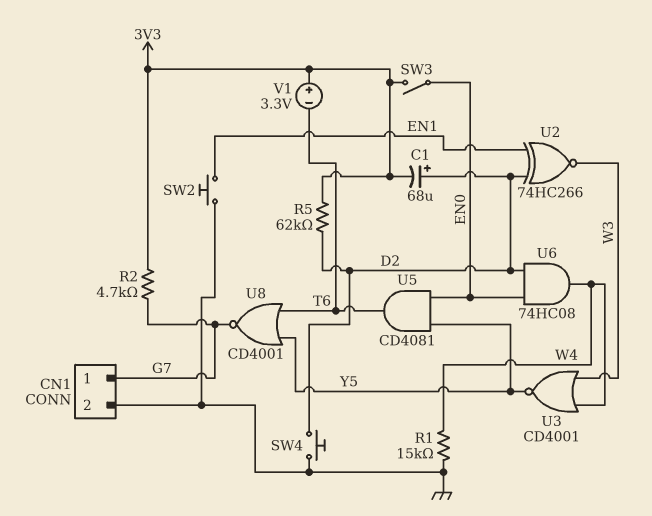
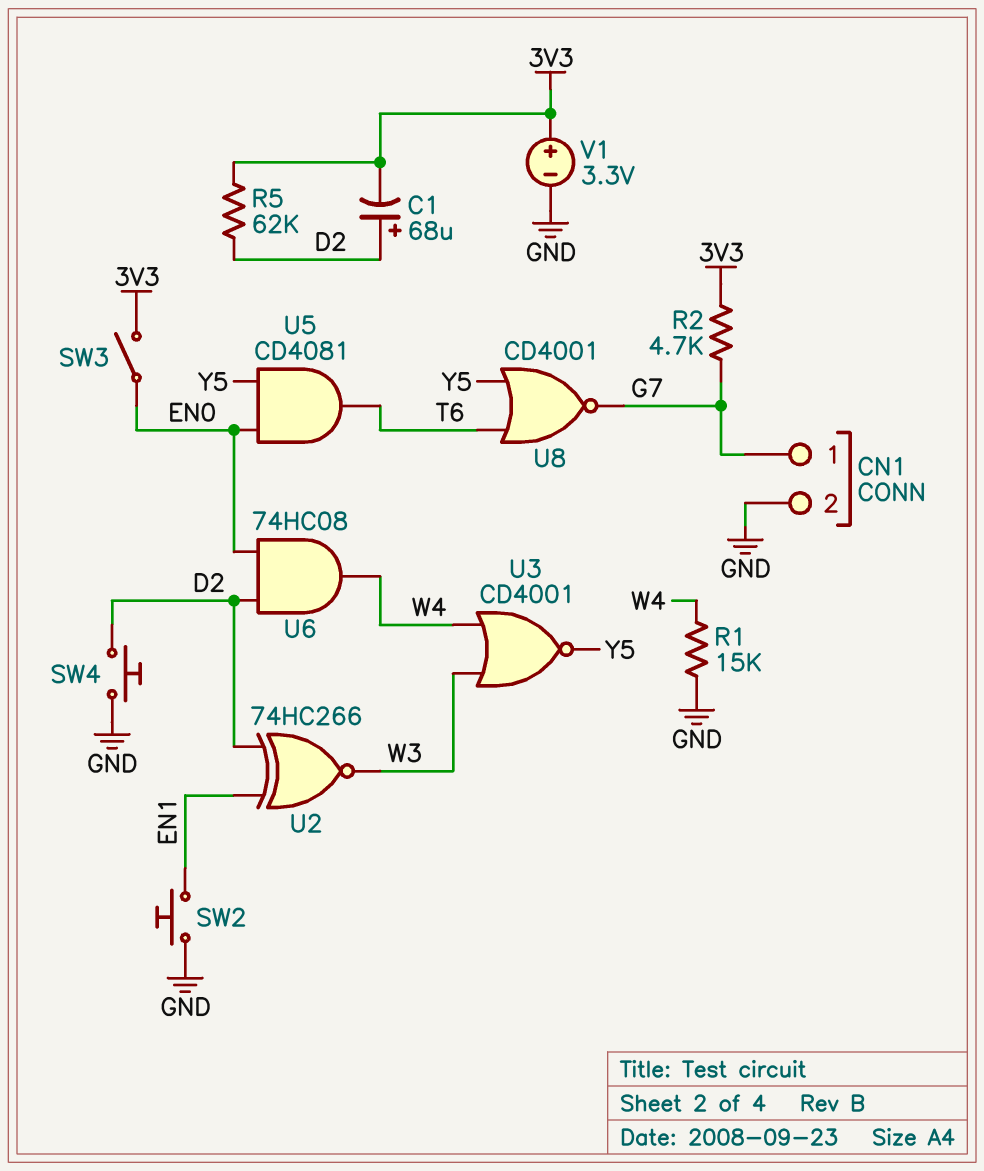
V1: 3.3V (plus 3V3, minus T6) -> 3.3V (plus 3V3, minus GND)

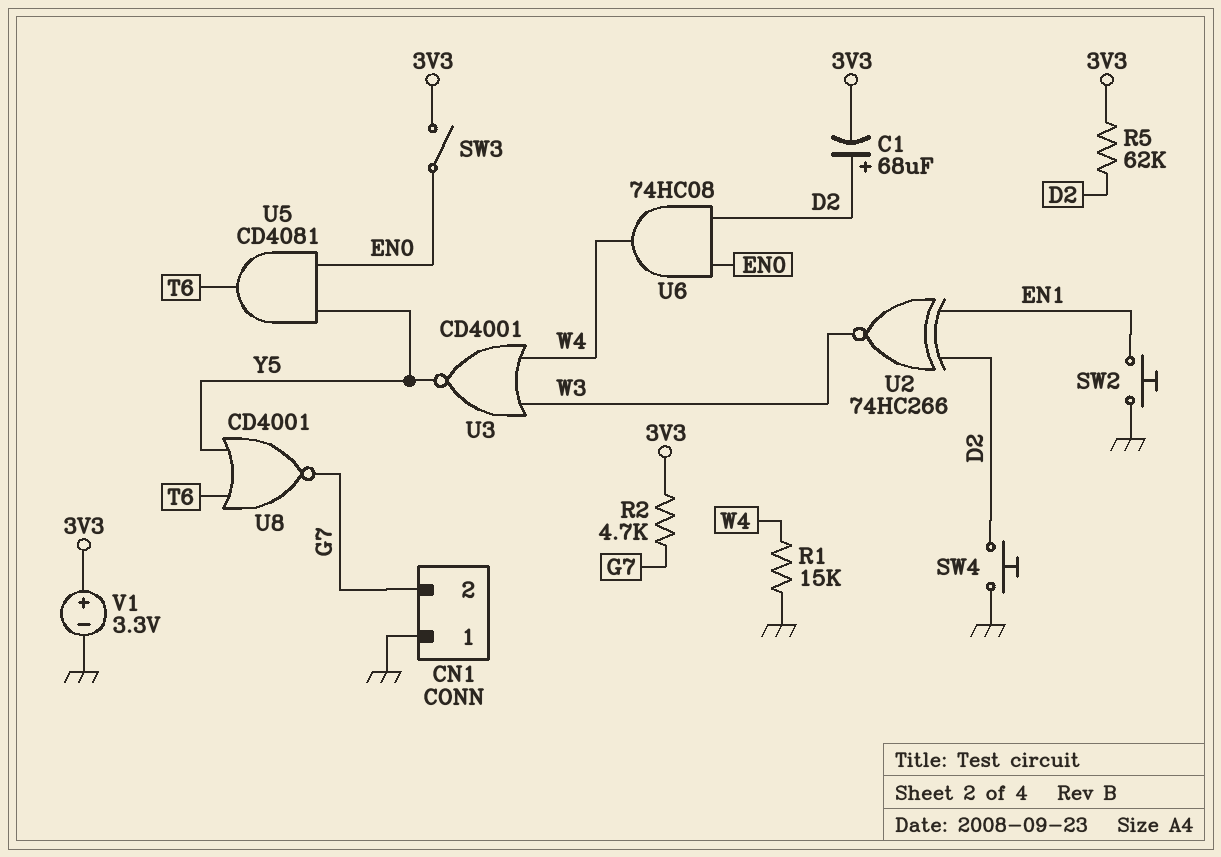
CN1 pin 1: G7 -> GND
CN1 pin 2: GND -> G7

